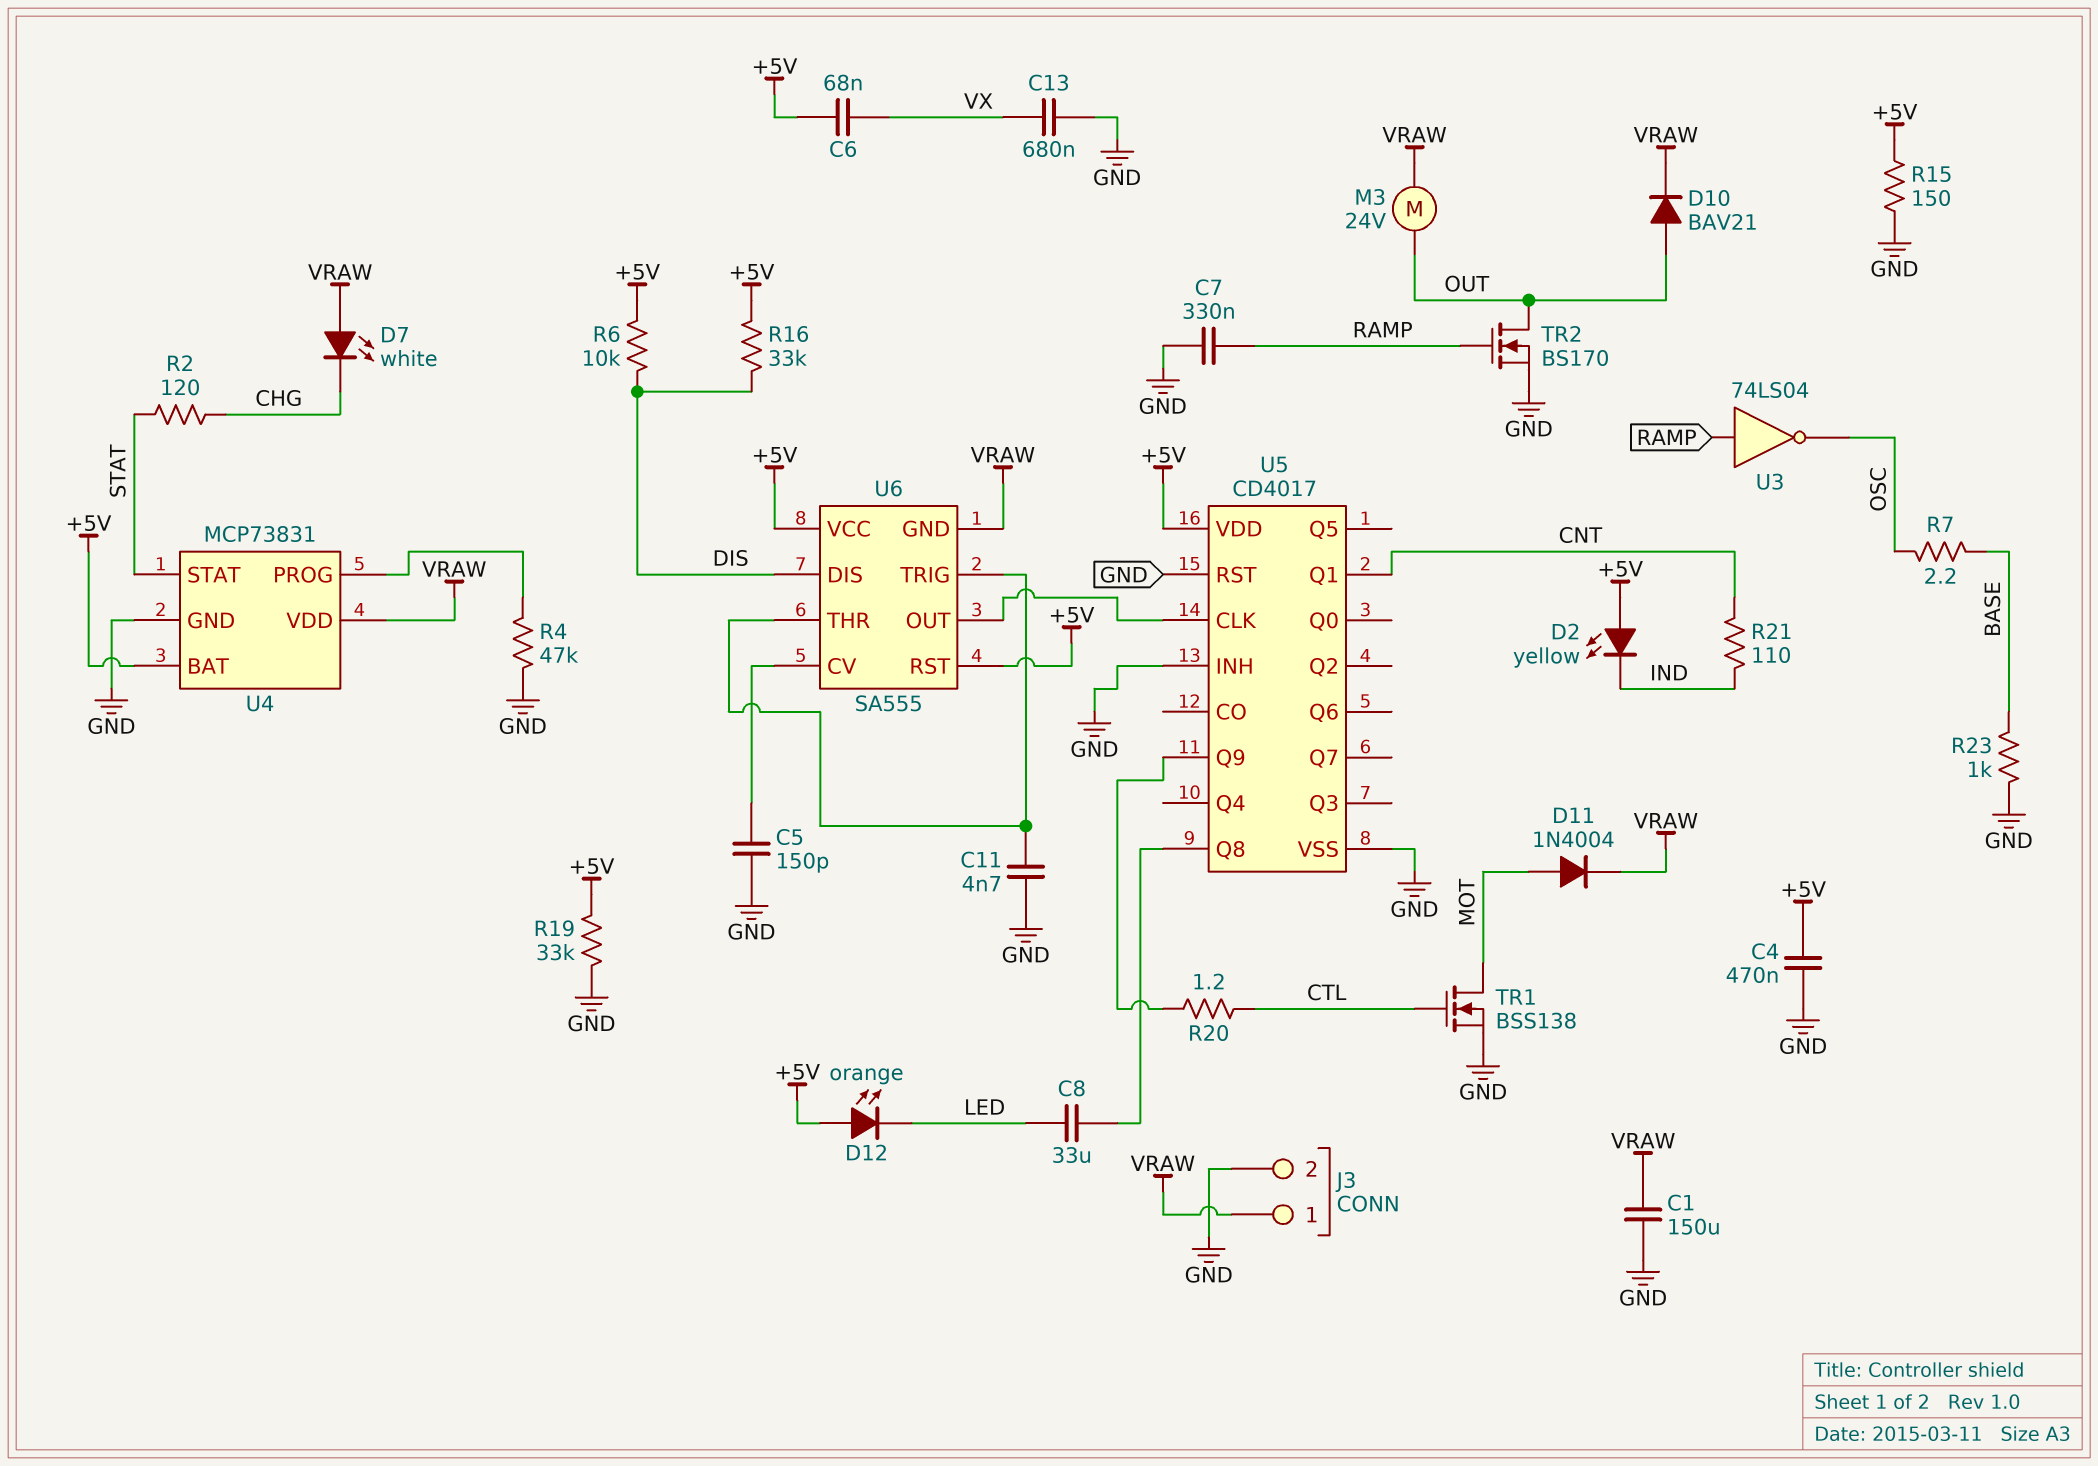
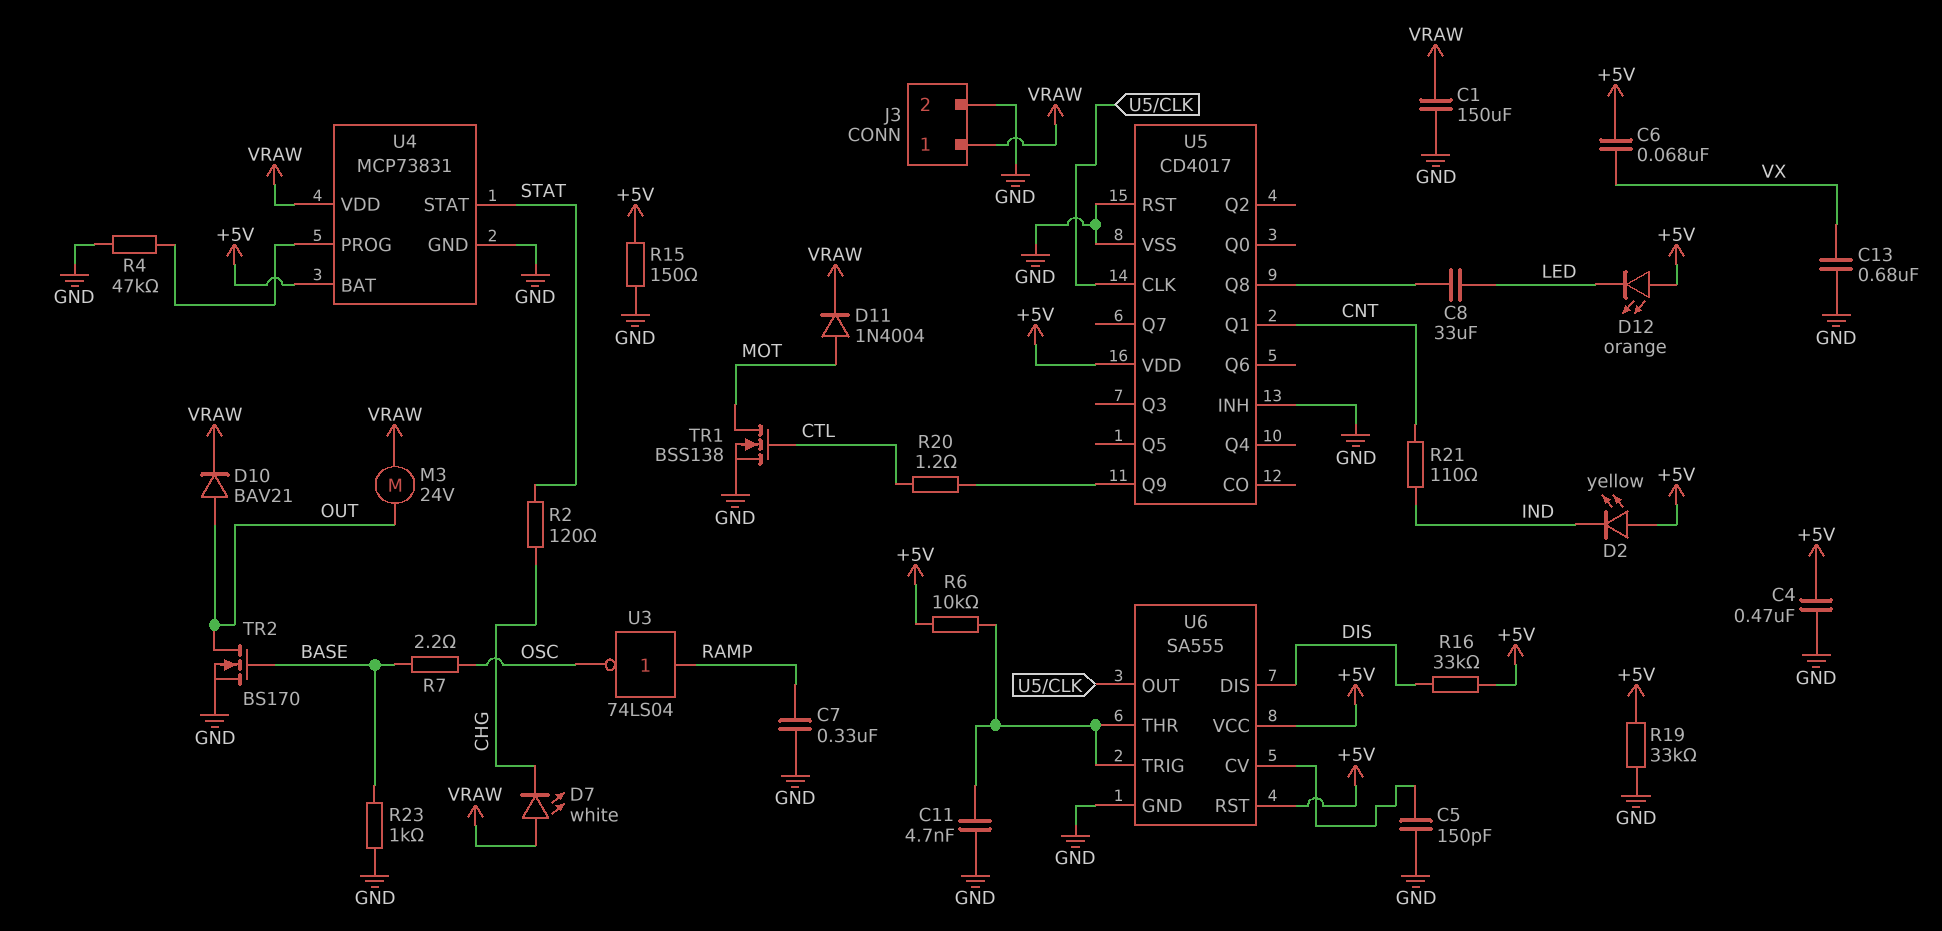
R6: 10k (+5V, DIS) -> 10k (+5V, U6/THR)
TR2: NMOS BS170 (G RAMP, D OUT, S GND) -> NMOS BS170 (G BASE, D OUT, S GND)
U6 pin GND: VRAW -> GND

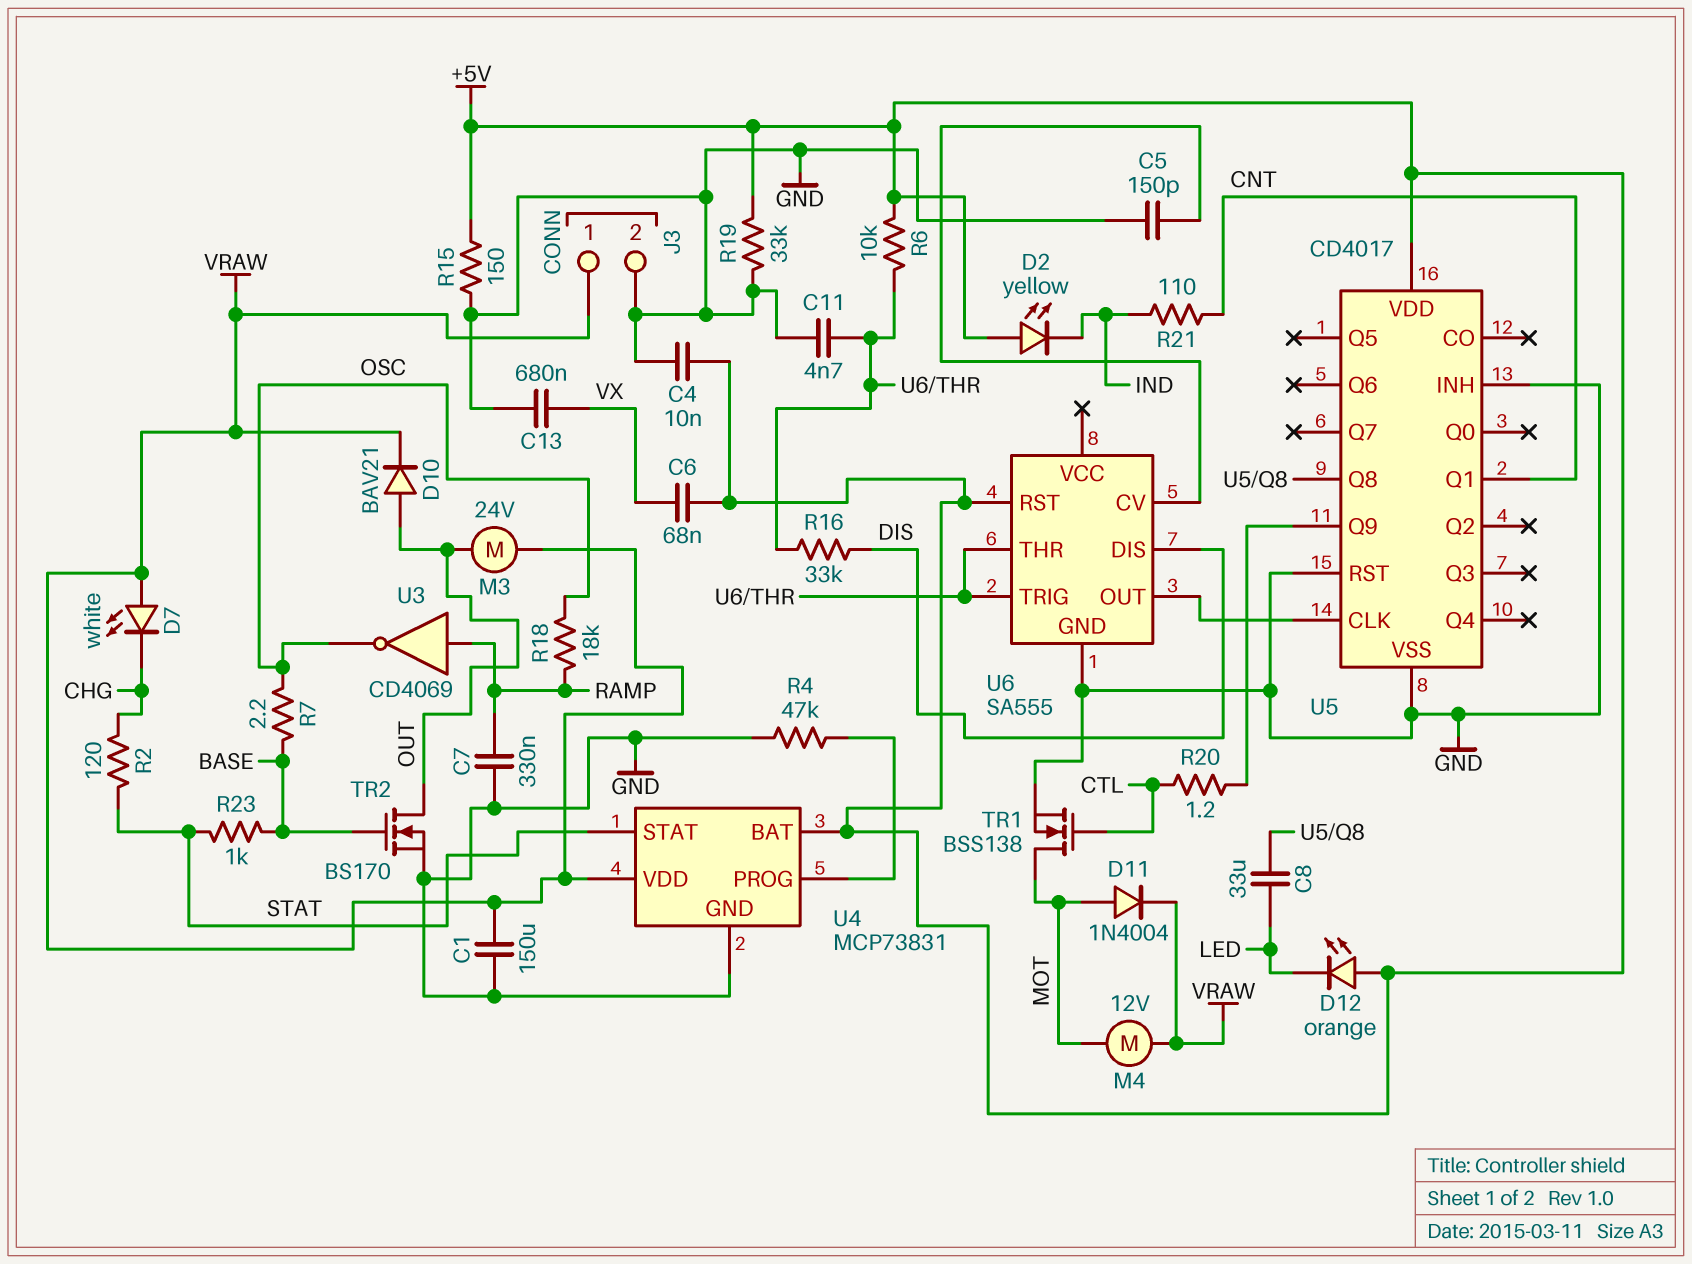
C4: 470nF (+5V, GND) -> 10nF (+5V, GND)
M4: none -> motor 12V (MOT, VRAW)
R16: 33k (+5V, DIS) -> 33k (DIS, U6/THR)
R18: none -> 18k (OSC, RAMP)
R23: 1k (BASE, GND) -> 1k (BASE, STAT)
U3: NOT 74LS04 (in RAMP, out OSC) -> NOT CD4069 (in RAMP, out OSC)
U6 pin VCC: +5V -> none

